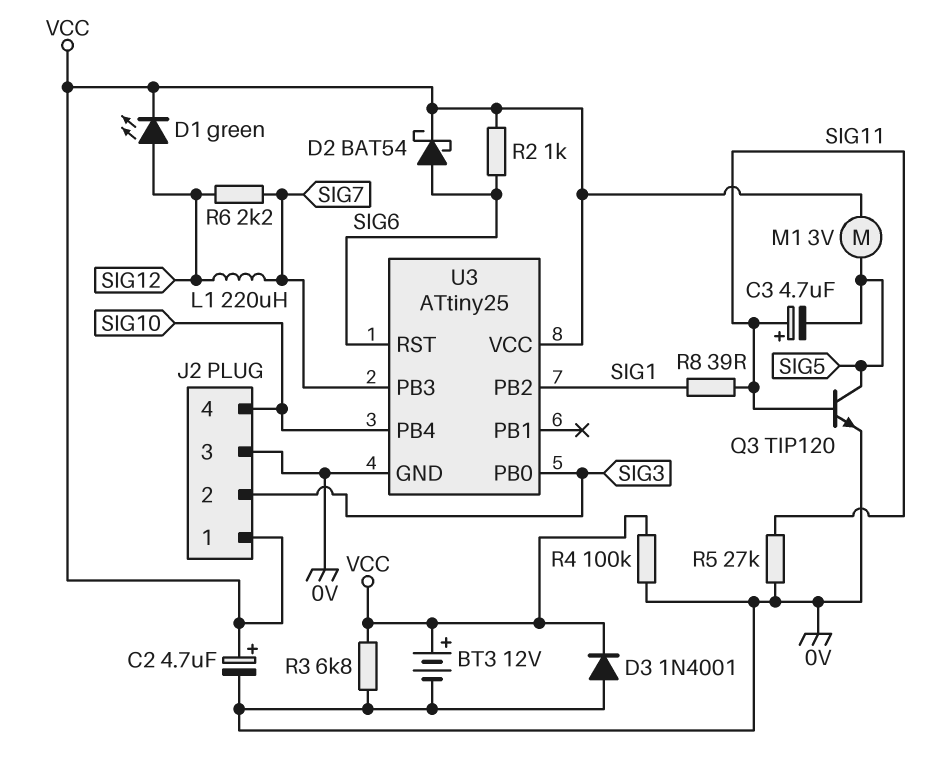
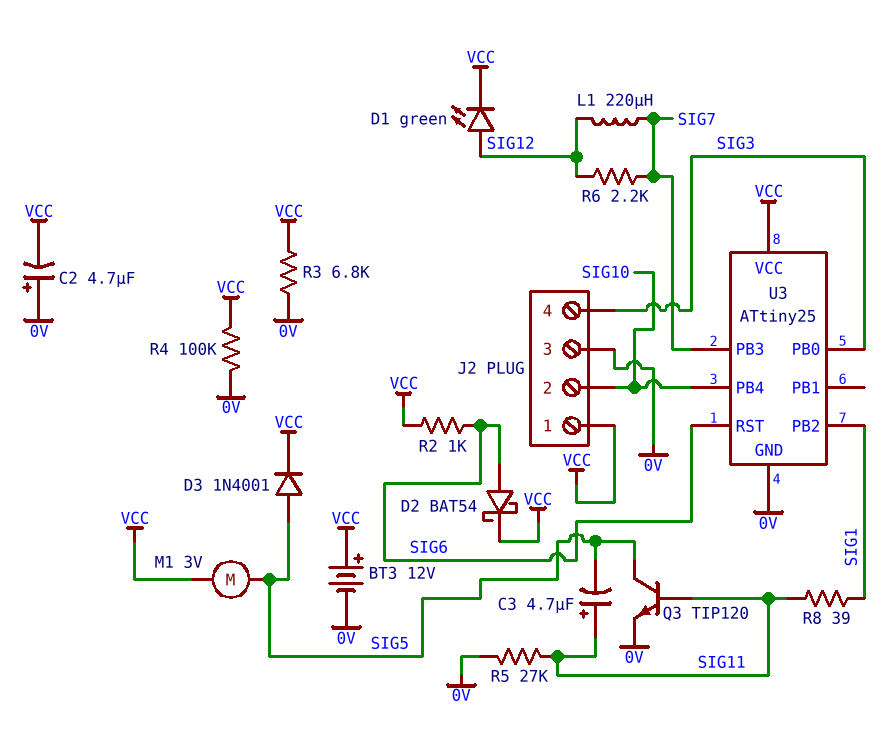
C2: 4.7uF (plus VCC, minus 0V) -> 4.7uF (plus 0V, minus VCC)
D3: diode 1N4001 (A 0V, K VCC) -> diode 1N4001 (A SIG5, K VCC)
J2 pin 2: SIG3 -> SIG10
J2 pin 4: SIG10 -> SIG3

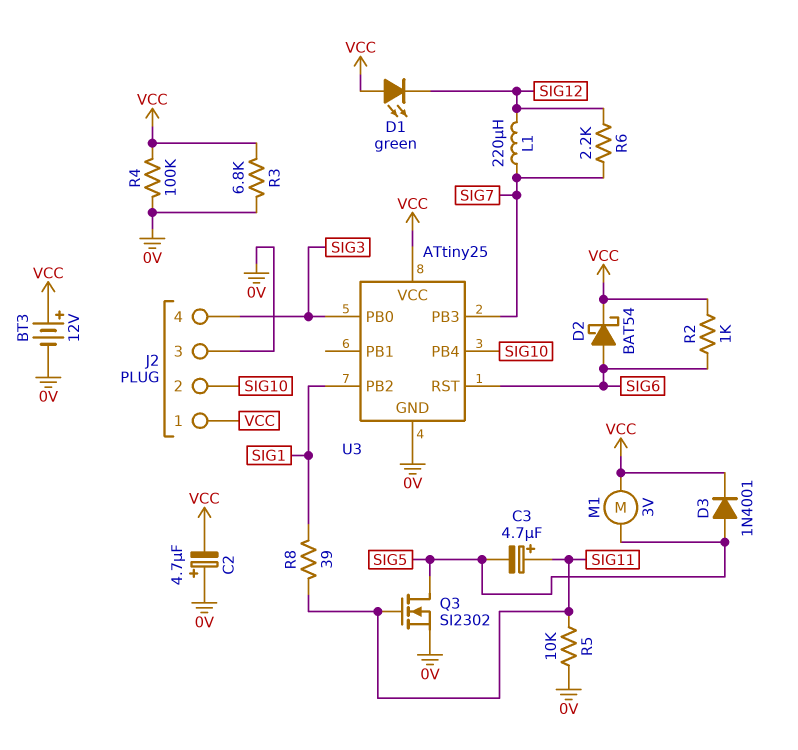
D1: LED green (A SIG12, K VCC) -> LED green (A VCC, K SIG12)
Q3: NPN TIP120 (B SIG11, C SIG5, E 0V) -> NMOS SI2302 (G SIG11, D SIG5, S 0V)
R5: 27k (0V, SIG11) -> 10k (0V, SIG11)

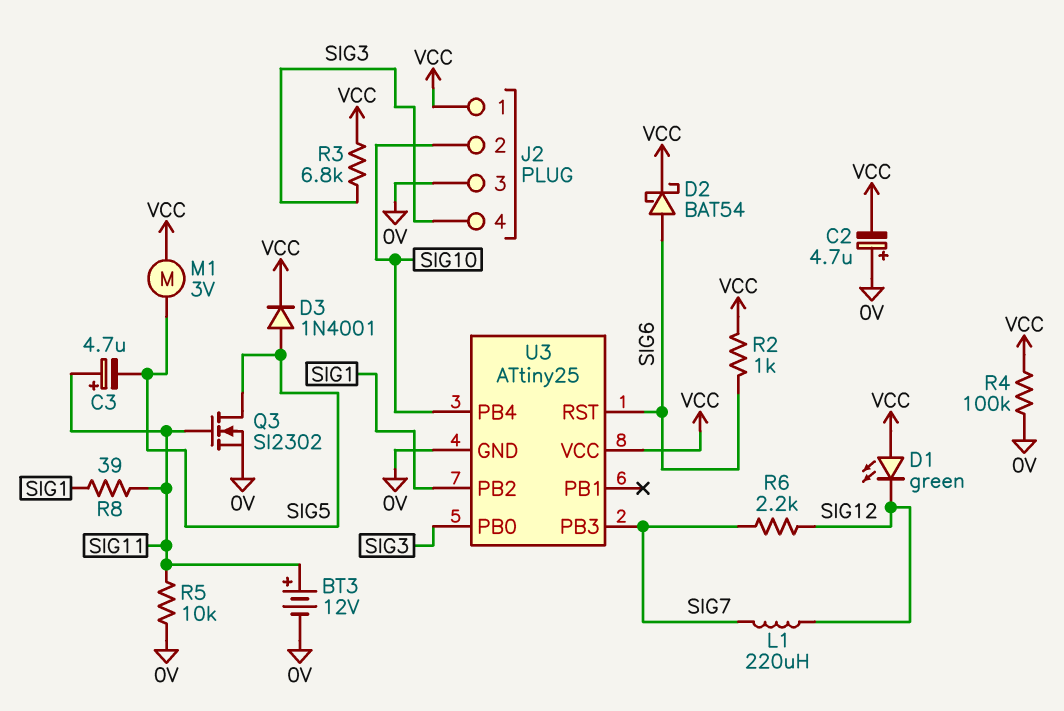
BT3: 12V (plus VCC, minus 0V) -> 12V (plus SIG11, minus 0V)
R3: 6.8k (0V, VCC) -> 6.8k (SIG3, VCC)

